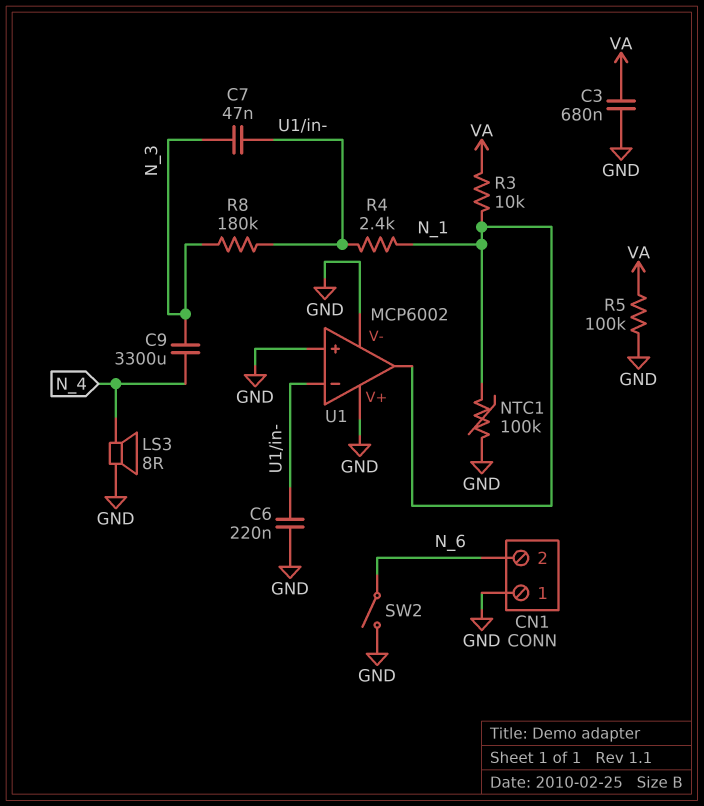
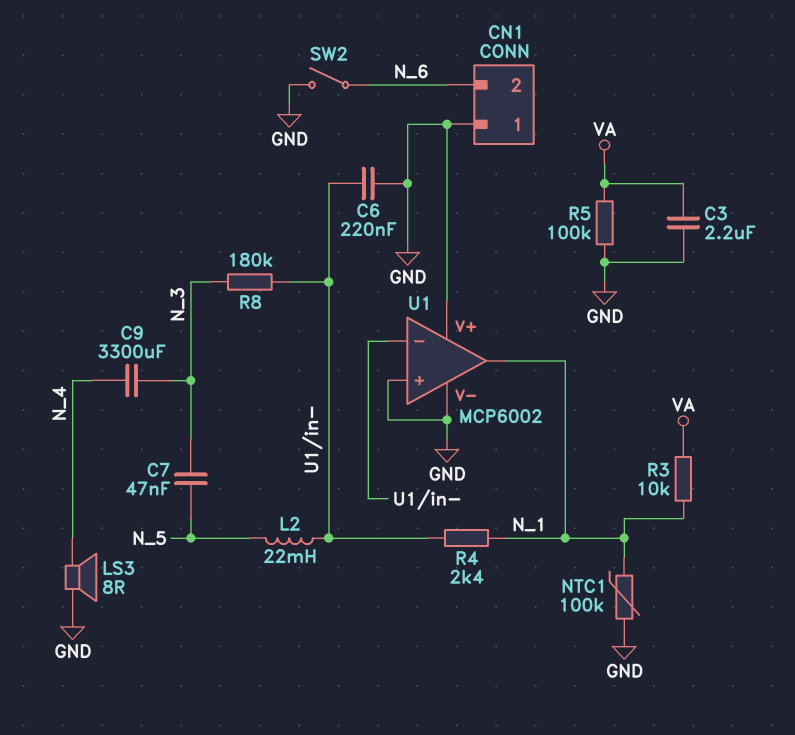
C3: 680nF (GND, VA) -> 2.2uF (GND, VA)
C7: 47nF (N_3, U1/in-) -> 47nF (N_3, N_5)
L2: none -> 22mH (N_5, U1/in-)

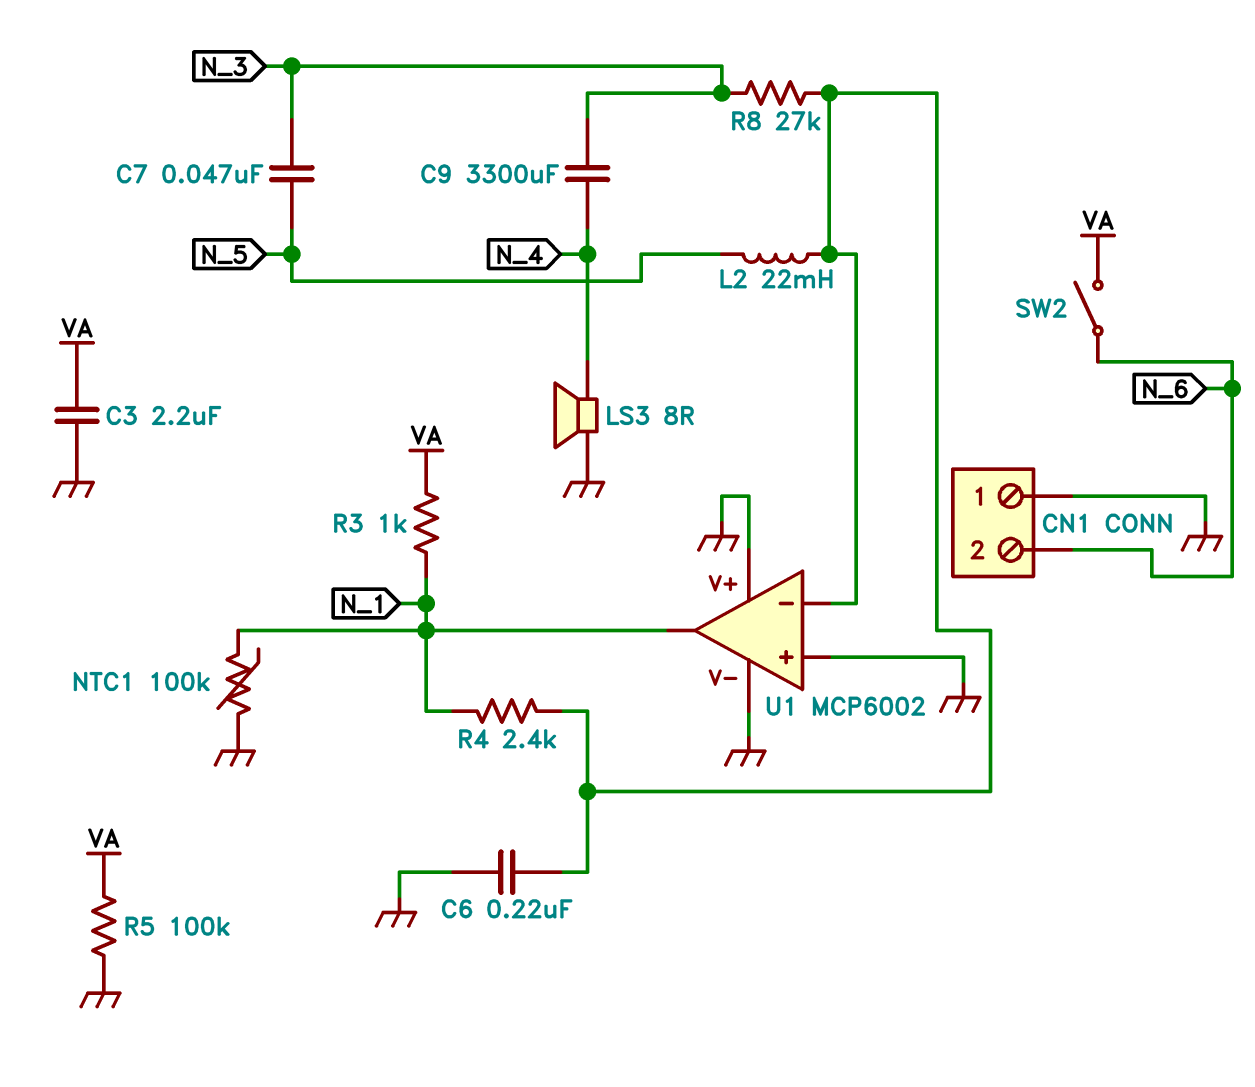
R3: 10k (N_1, VA) -> 1k (N_1, VA)
R8: 180k (N_3, U1/in-) -> 27k (N_3, U1/in-)
SW2: switch (GND, N_6) -> switch (N_6, VA)

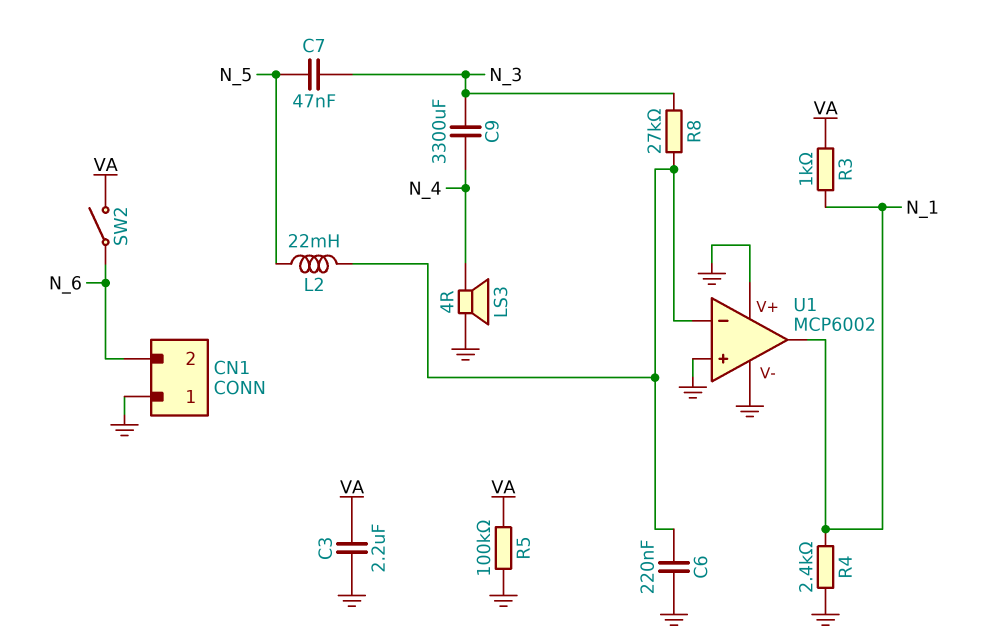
LS3: speaker 8R (GND, N_4) -> speaker 4R (GND, N_4)
NTC1: 100k (GND, N_1) -> none
R4: 2.4k (N_1, U1/in-) -> 2.4k (GND, N_1)

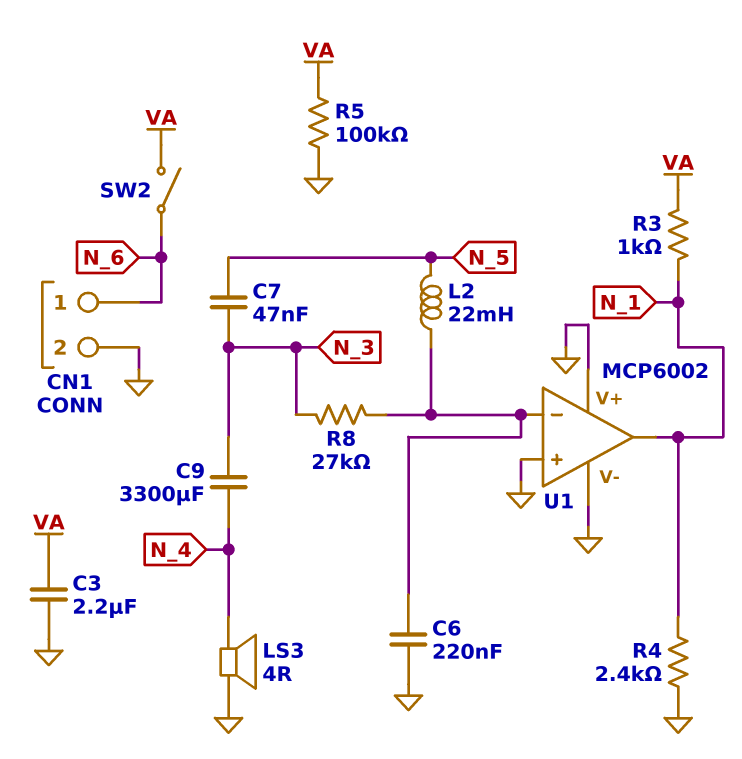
CN1 pin 1: GND -> N_6
CN1 pin 2: N_6 -> GND

